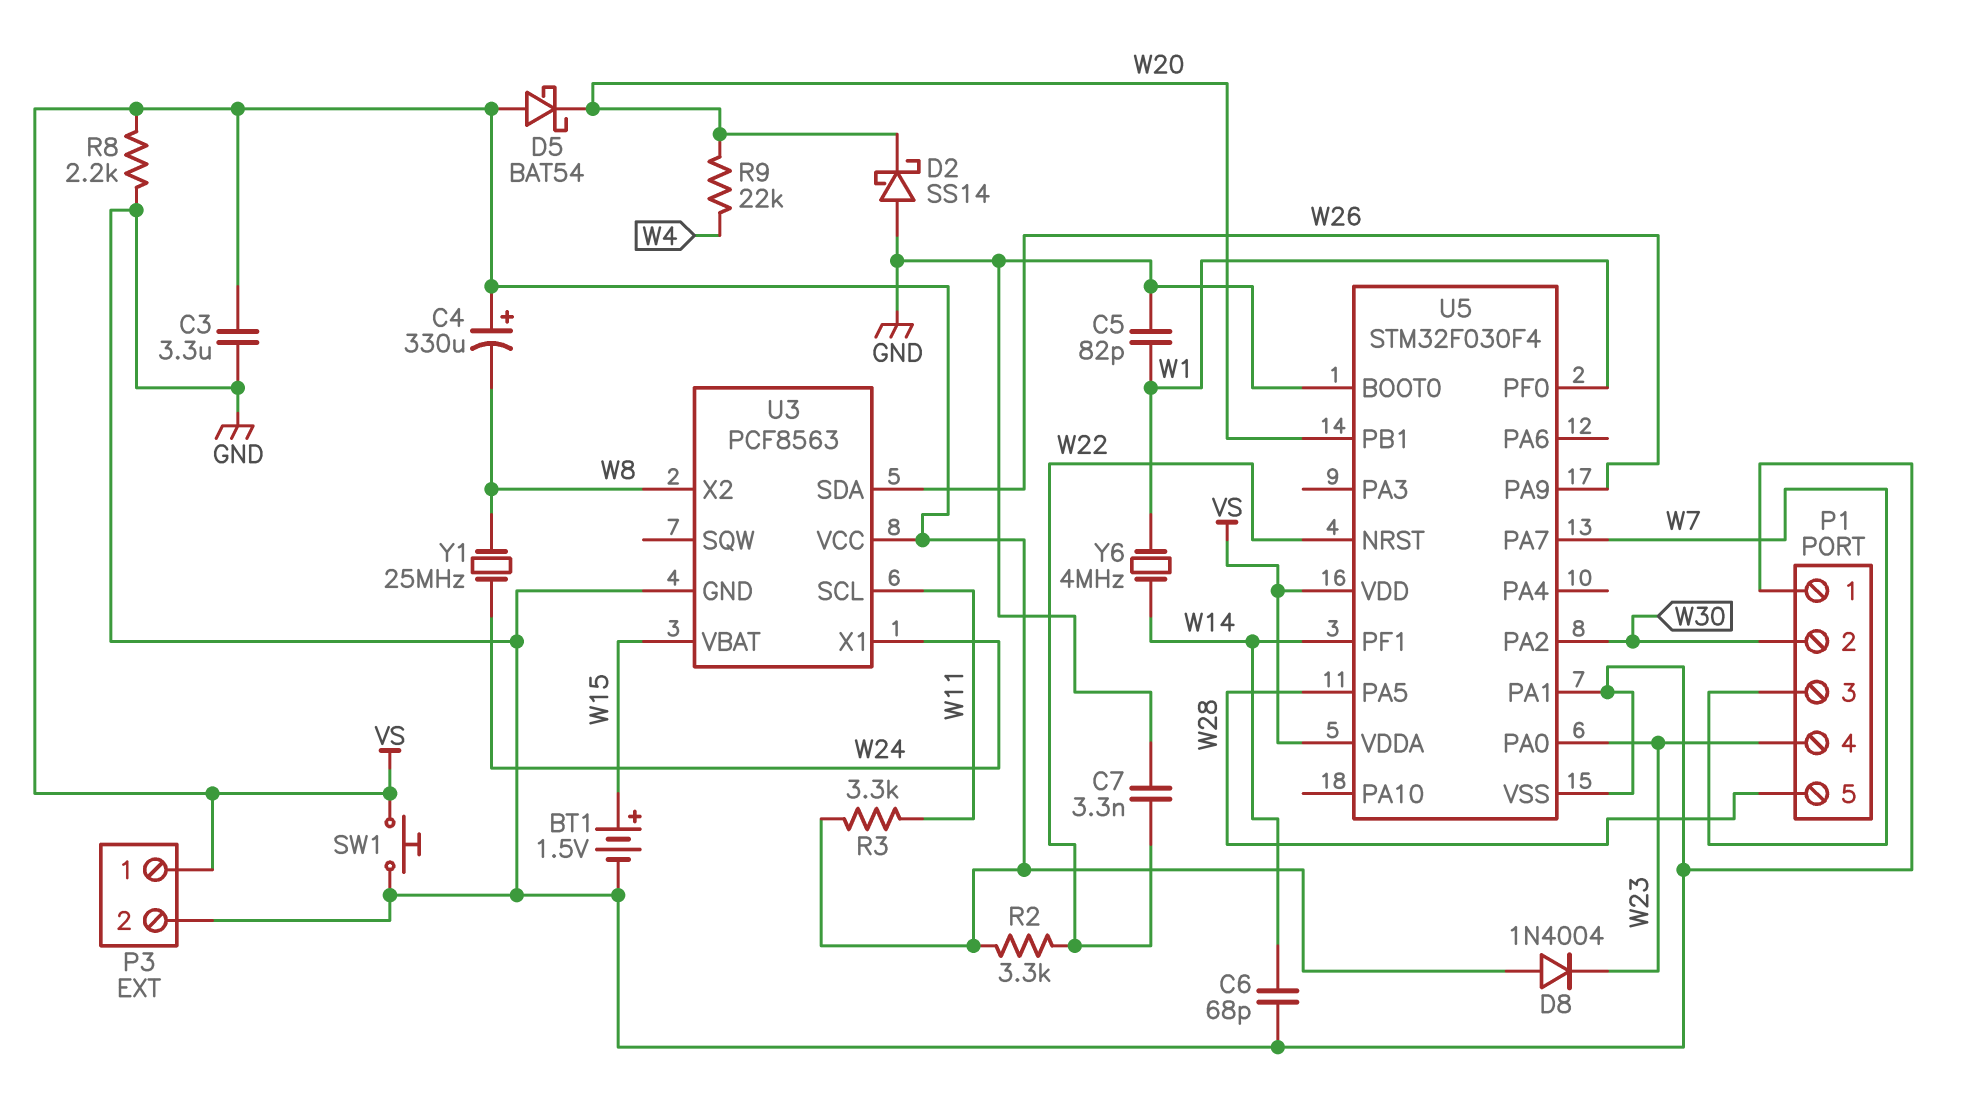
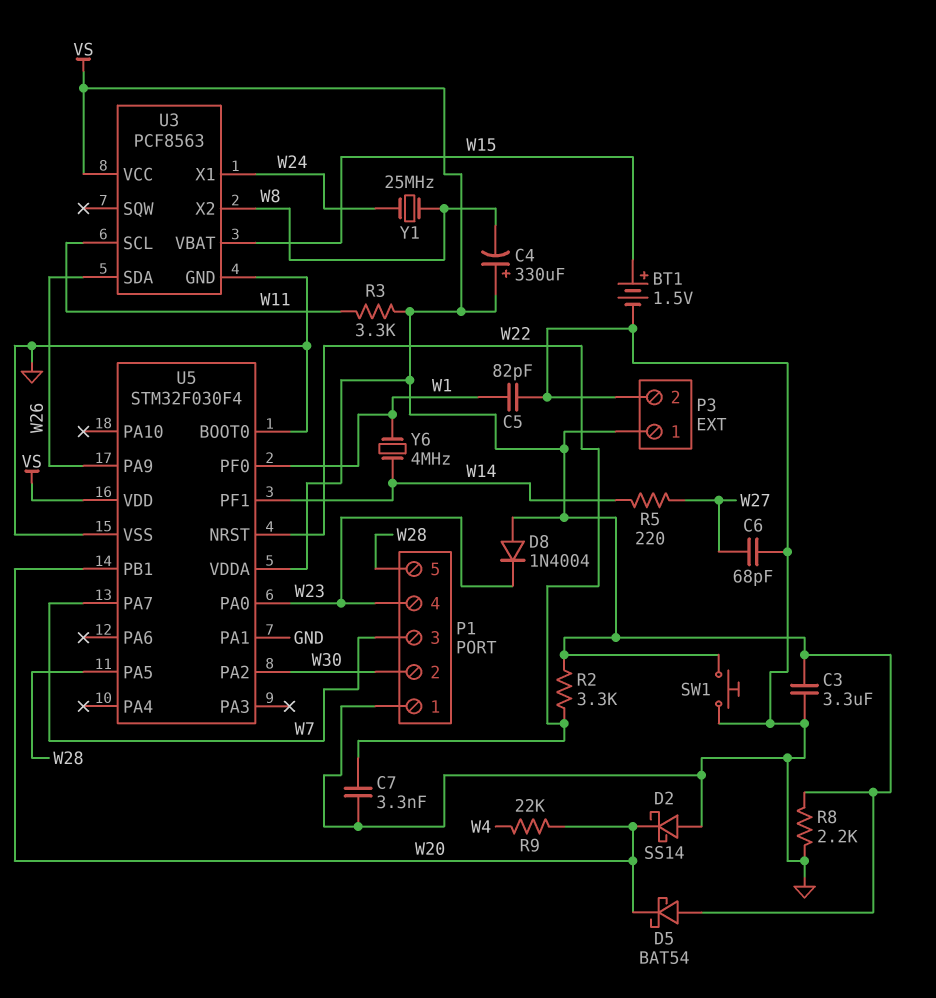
C6: 68pF (GND, W14) -> 68pF (GND, W27)
R5: none -> 220 (W14, W27)

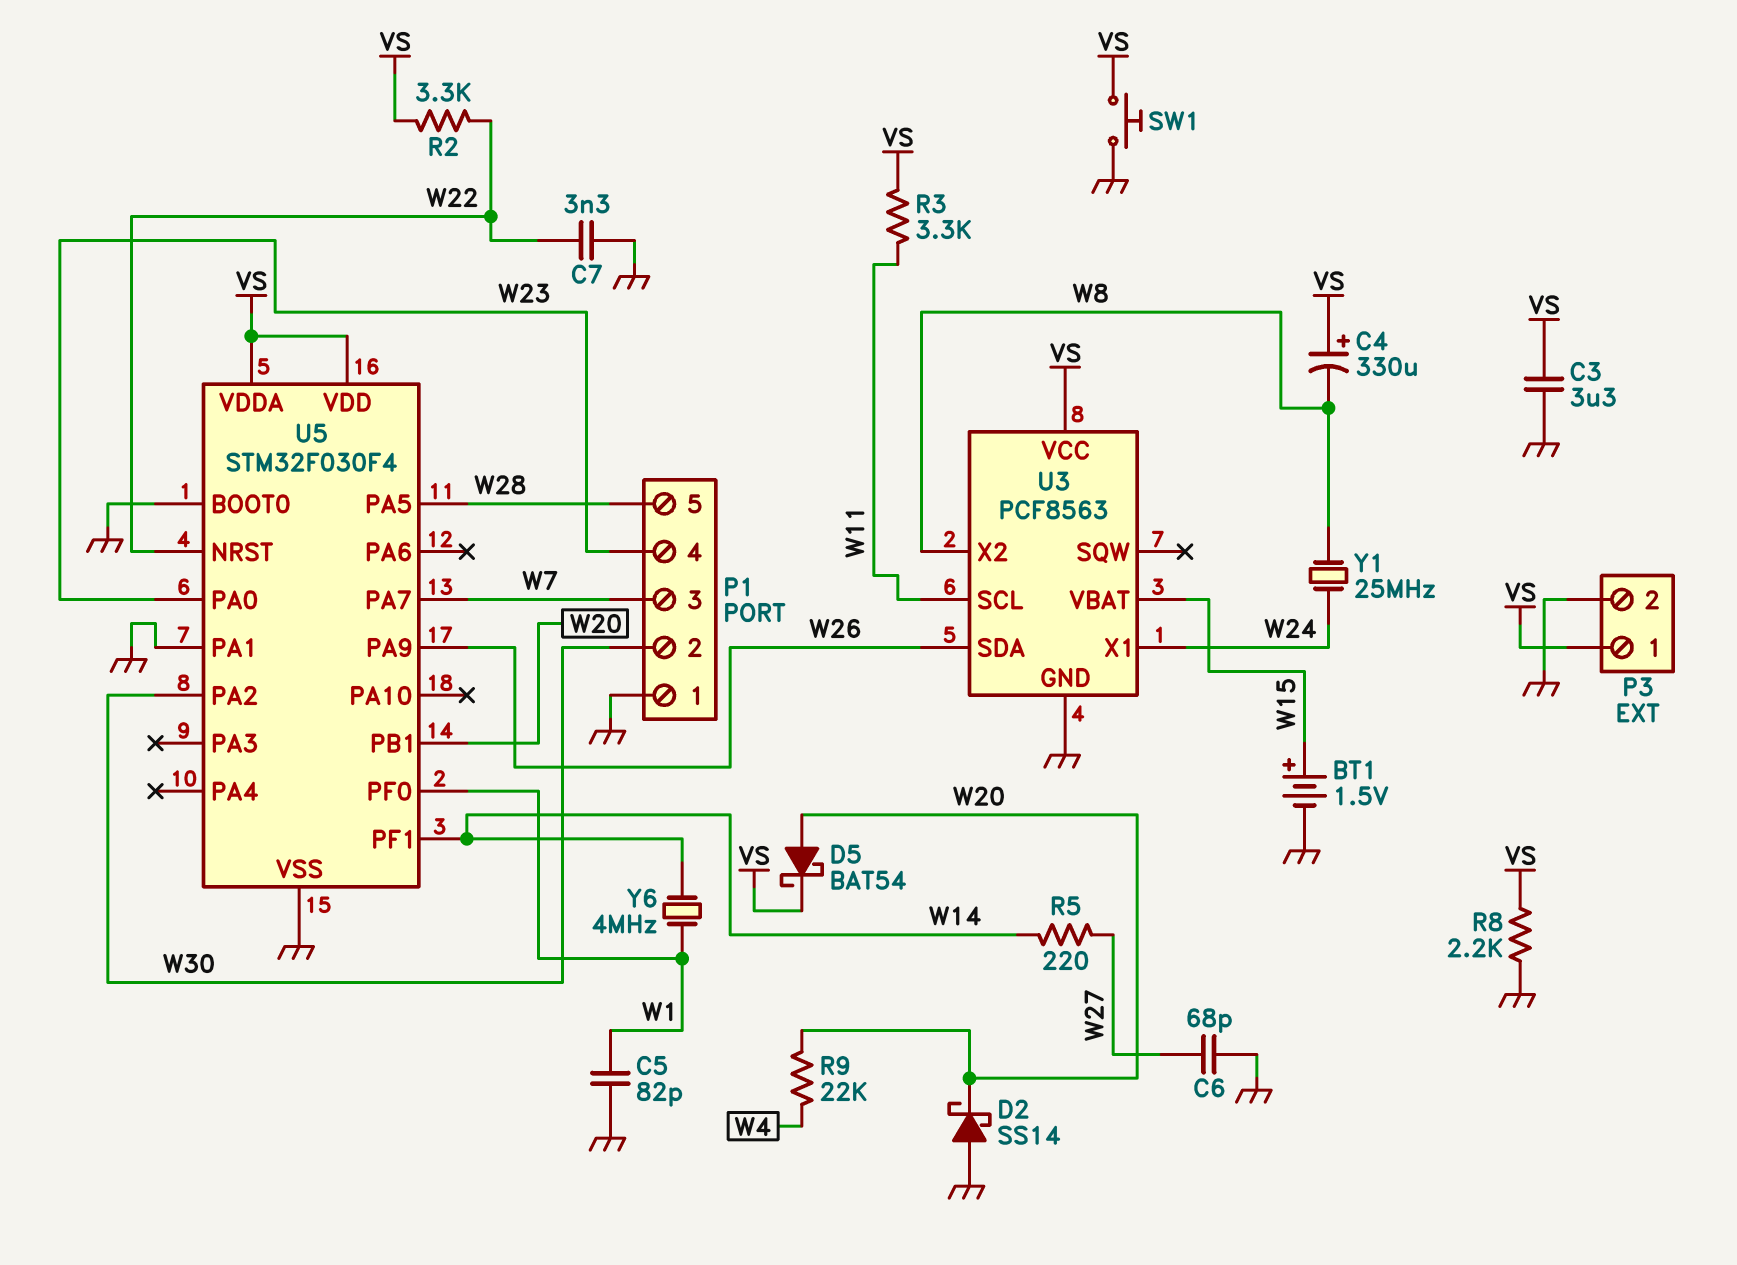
D5: schottky BAT54 (A VS, K W20) -> schottky BAT54 (A W20, K VS)
D8: diode 1N4004 (A VS, K W23) -> none

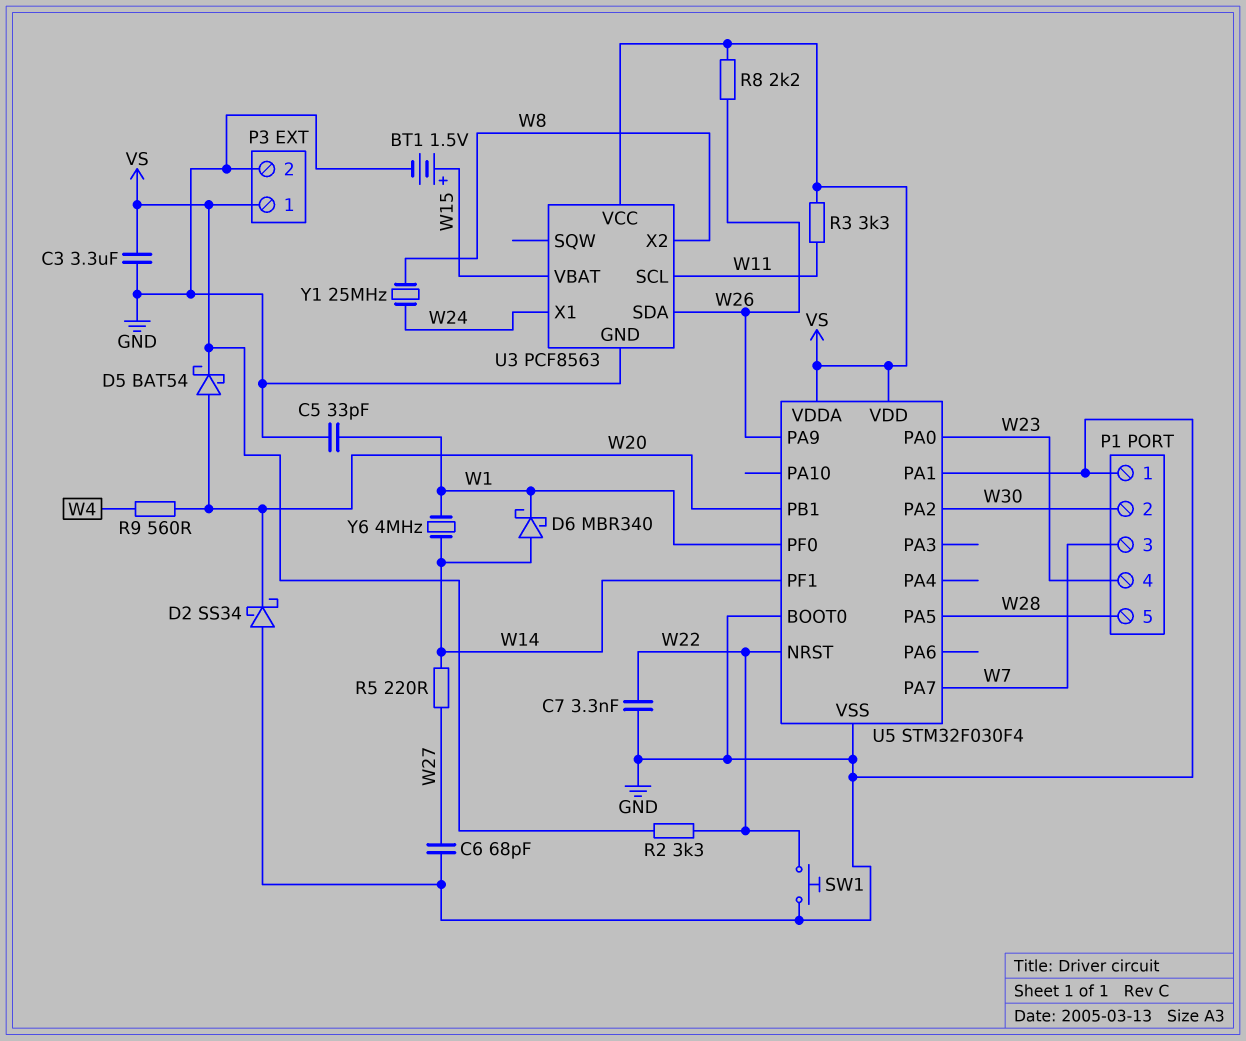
C4: 330uF (plus VS, minus W8) -> none
C5: 82pF (GND, W1) -> 33pF (GND, W1)
D2: schottky SS14 (A GND, K W20) -> schottky SS34 (A GND, K W20)
D6: none -> schottky MBR340 (A W14, K W1)
R8: 2.2k (GND, VS) -> 2.2k (VS, W26)
R9: 22k (W4, W20) -> 560 (W4, W20)
SW1: button (GND, VS) -> button (GND, W22)

